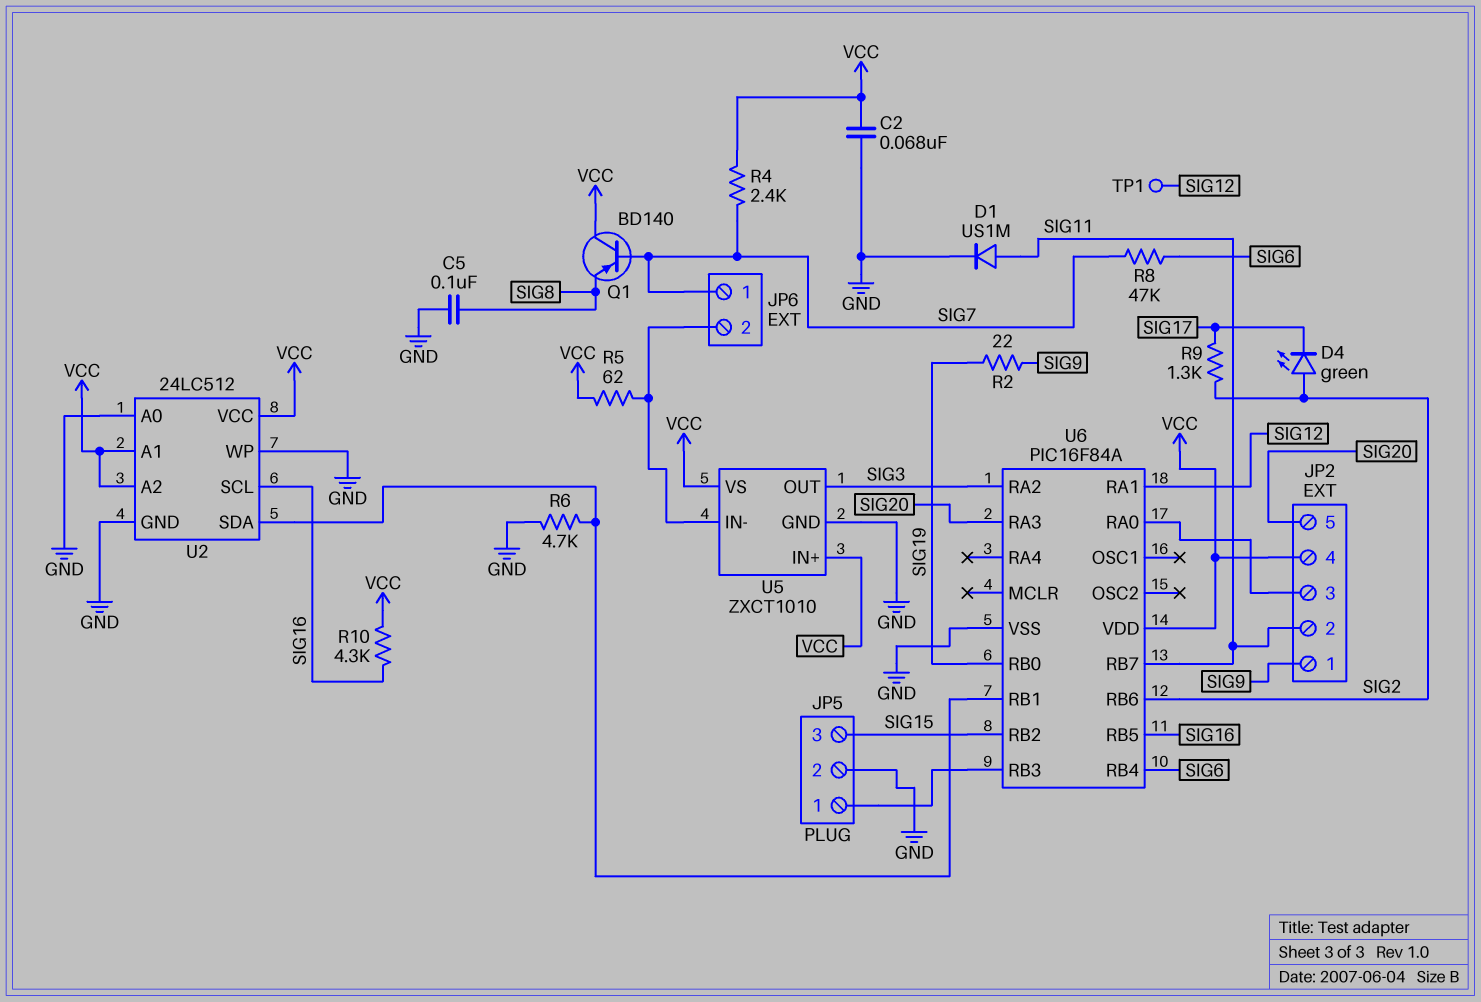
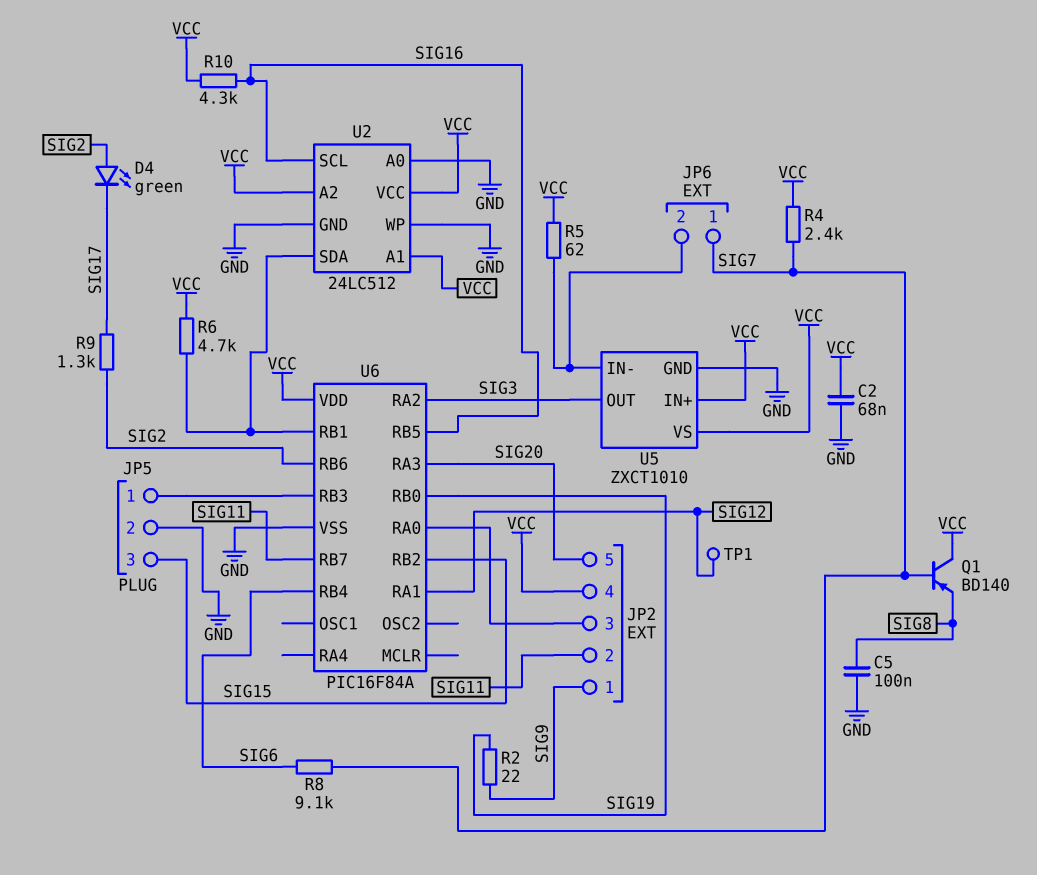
D1: diode US1M (A SIG11, K GND) -> none
R6: 4.7k (GND, U2/SDA) -> 4.7k (U2/SDA, VCC)
R8: 47k (SIG6, SIG7) -> 9.1k (SIG6, SIG7)

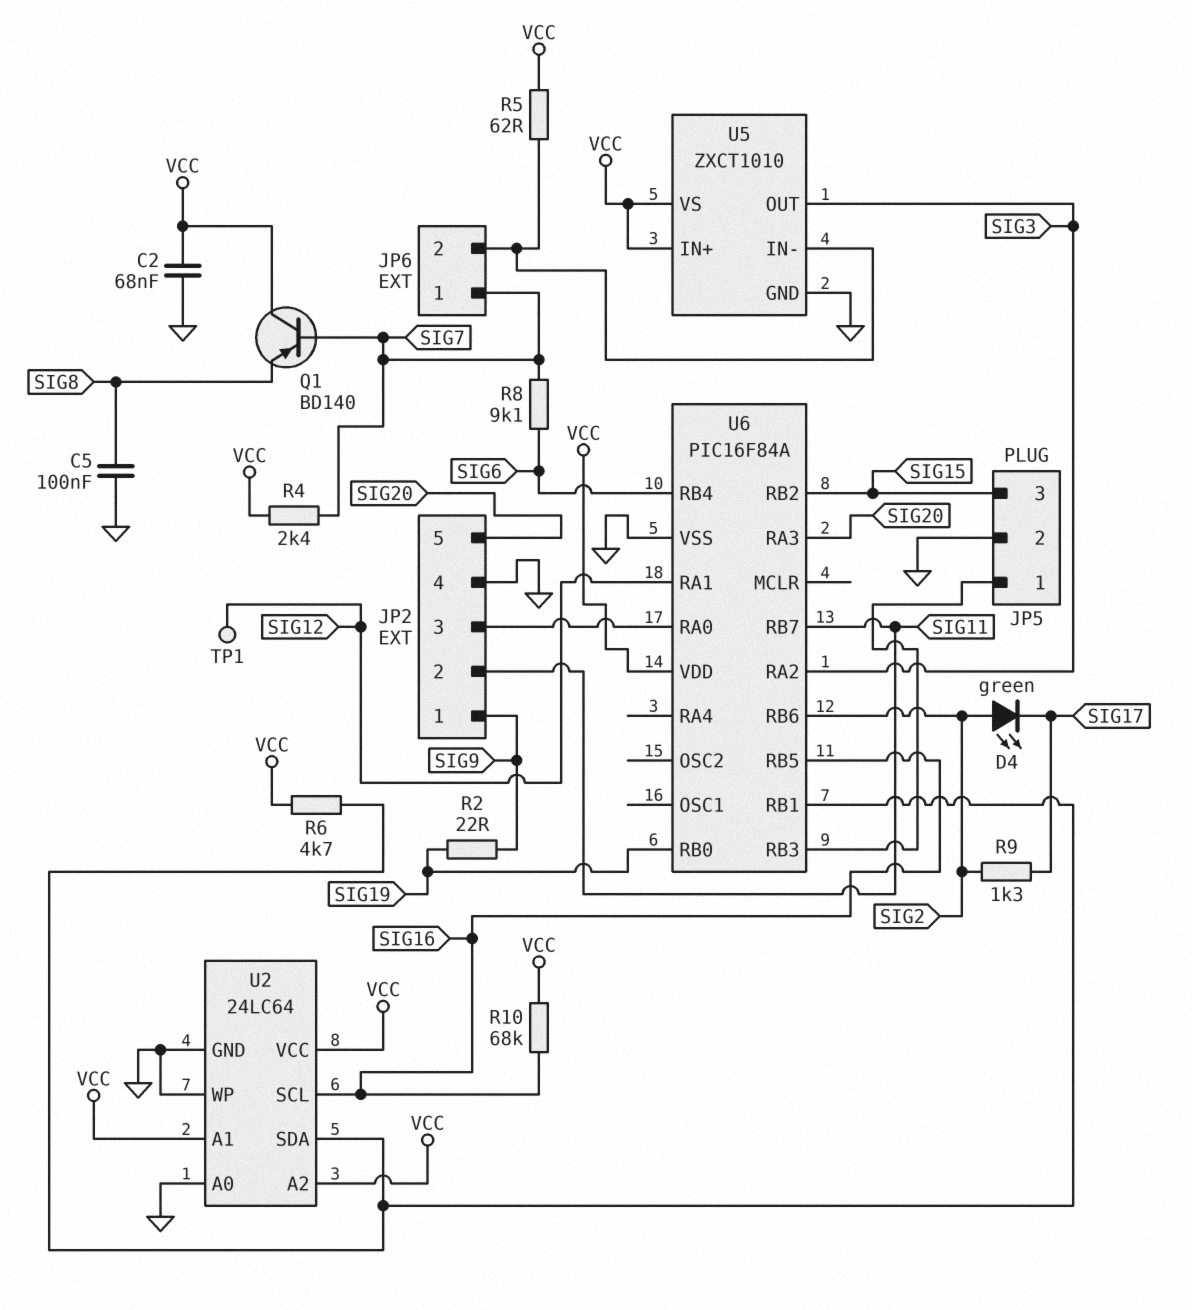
JP2 pin 4: VCC -> GND
R10: 4.3k (SIG16, VCC) -> 68k (SIG16, VCC)
U2: 24LC512 -> 24LC64

